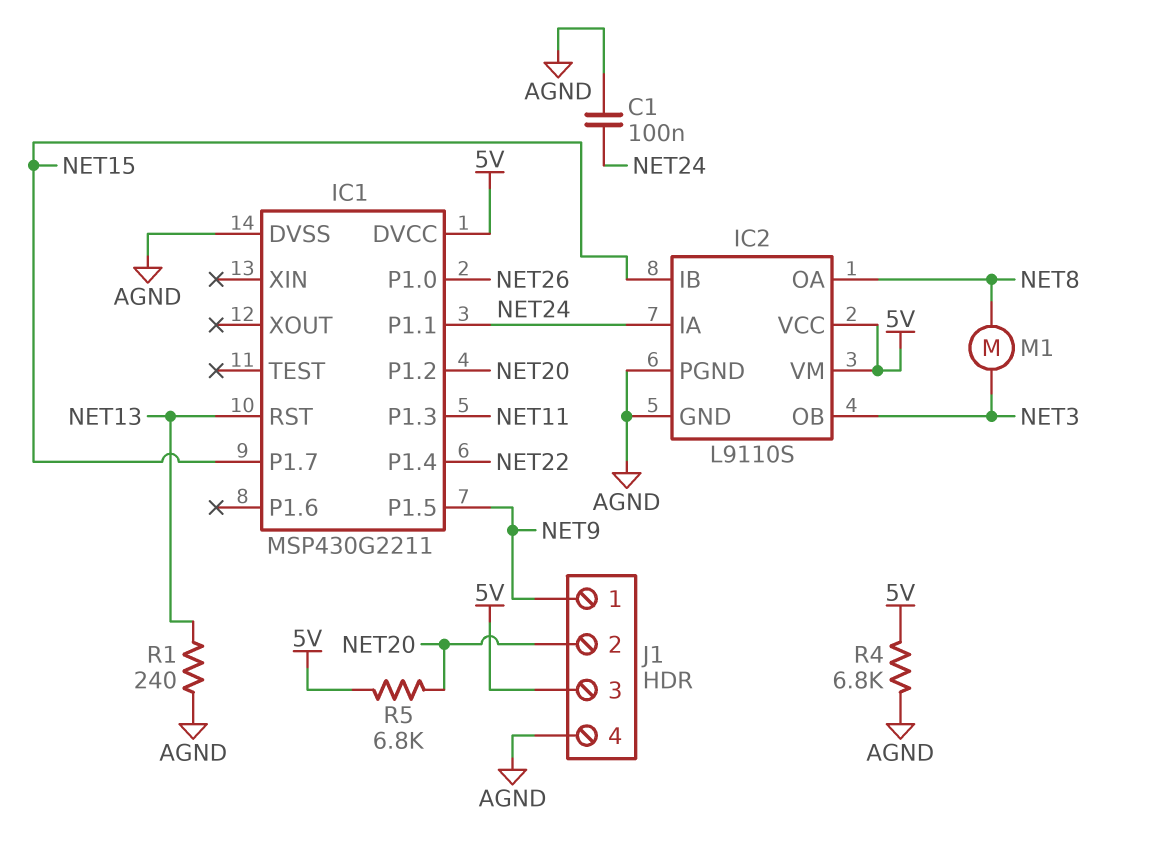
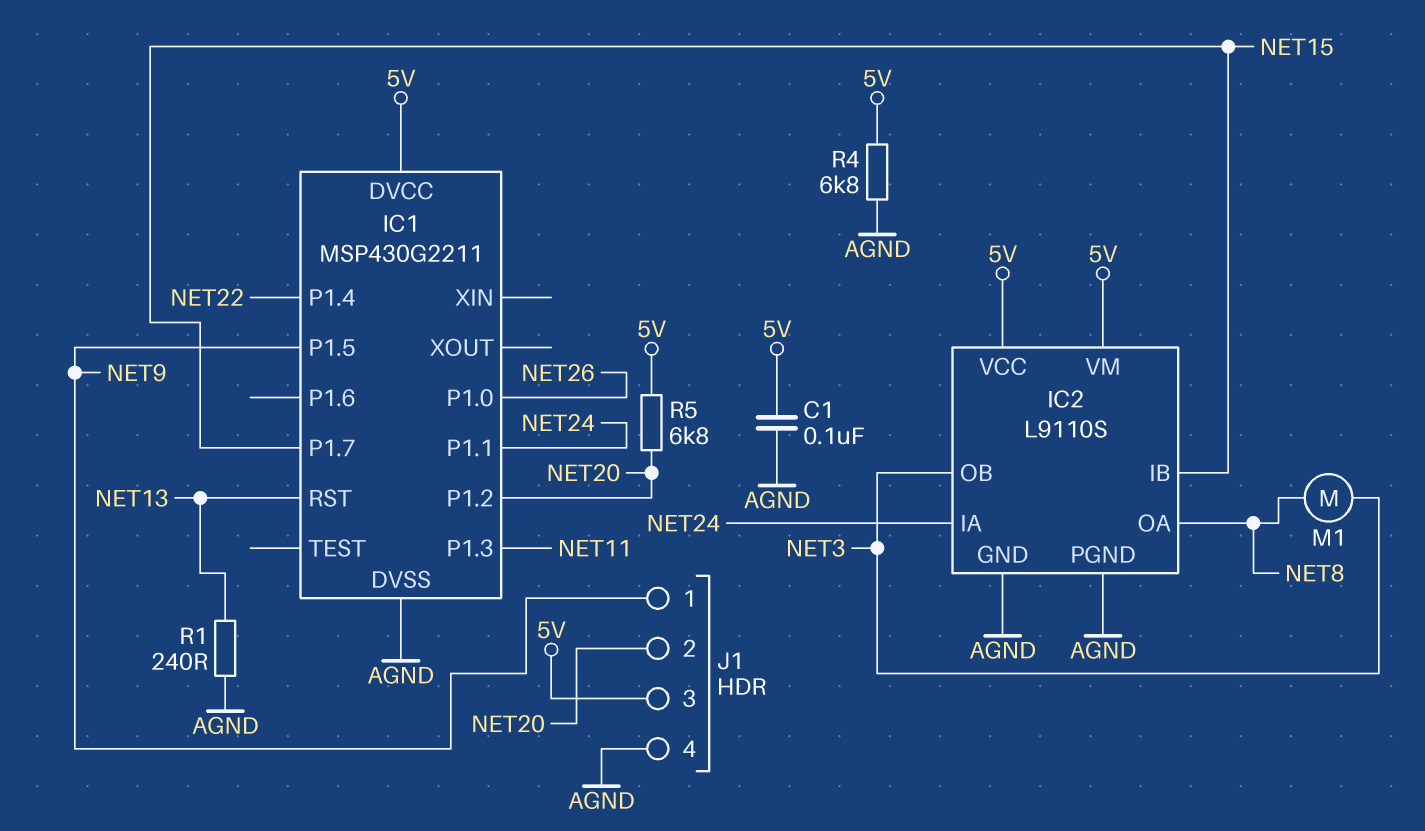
C1: 100nF (AGND, NET24) -> 100nF (5V, AGND)

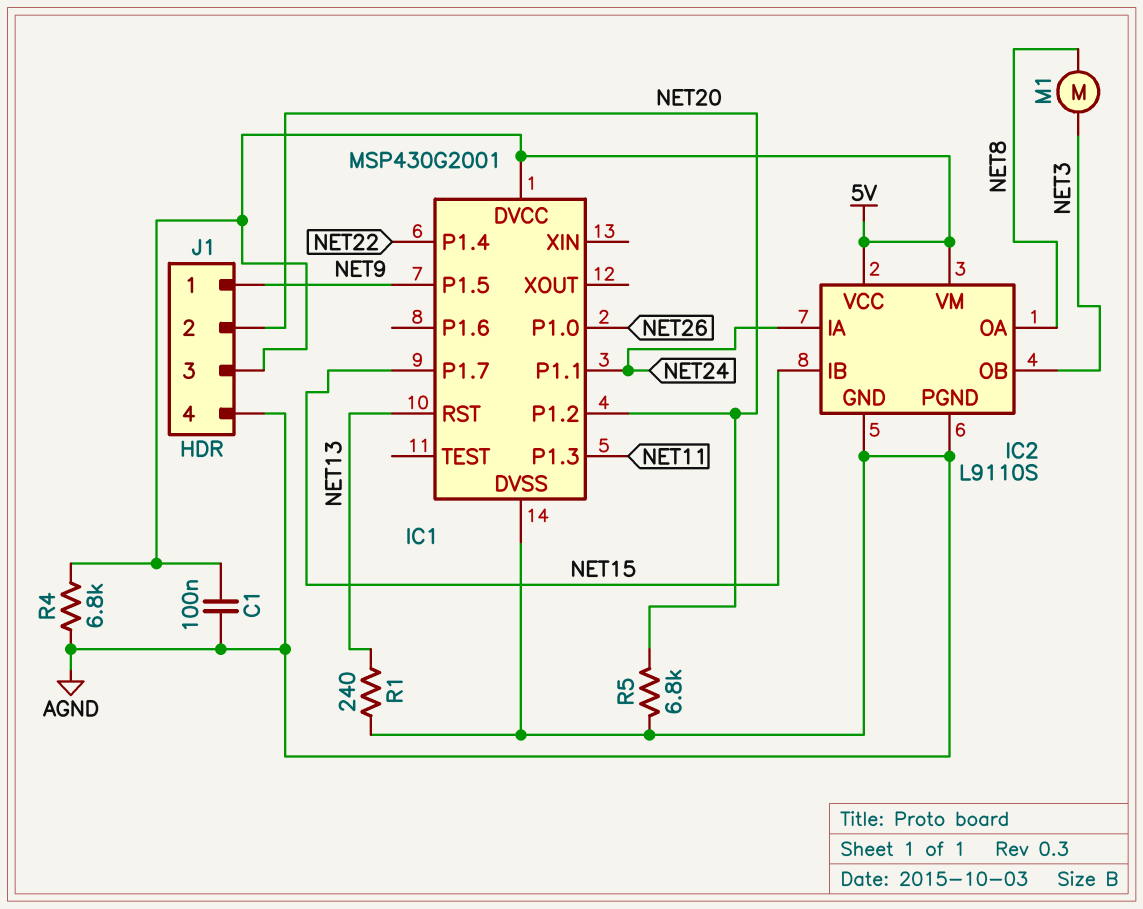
IC1: MSP430G2211 -> MSP430G2001
R5: 6.8k (5V, NET20) -> 6.8k (AGND, NET20)

